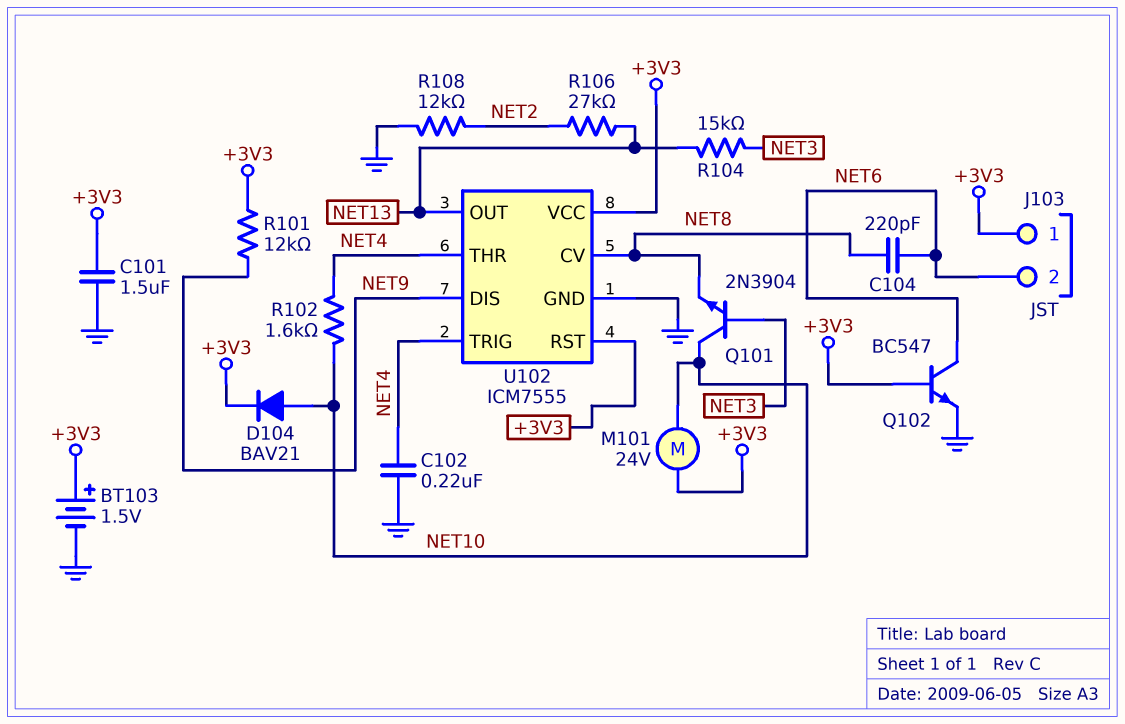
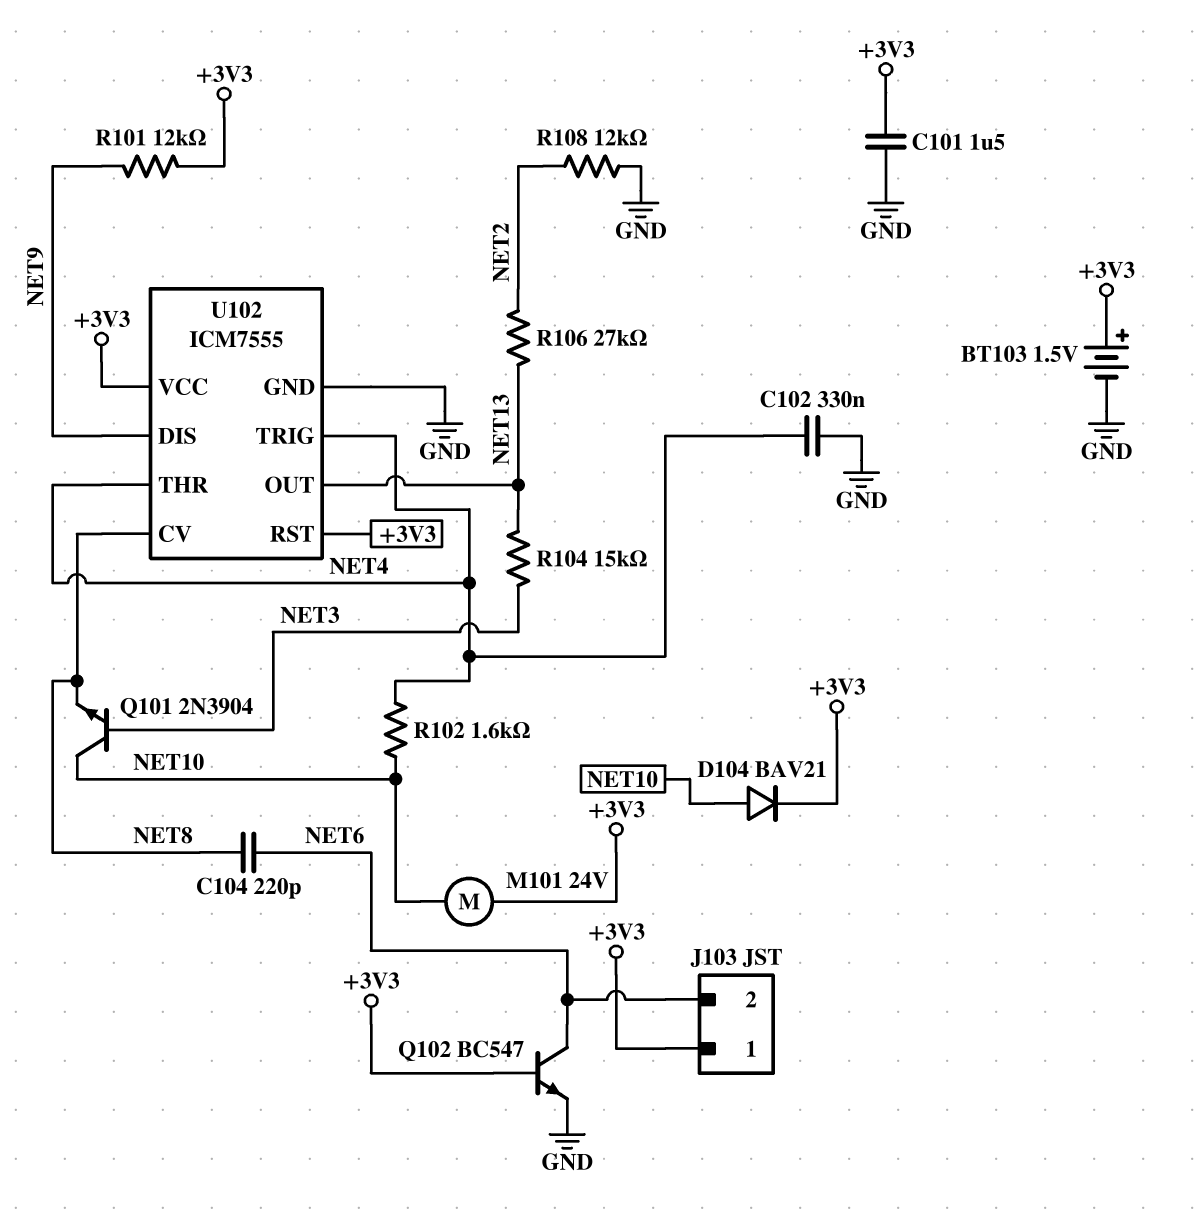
C102: 220nF (GND, NET4) -> 330nF (GND, NET4)

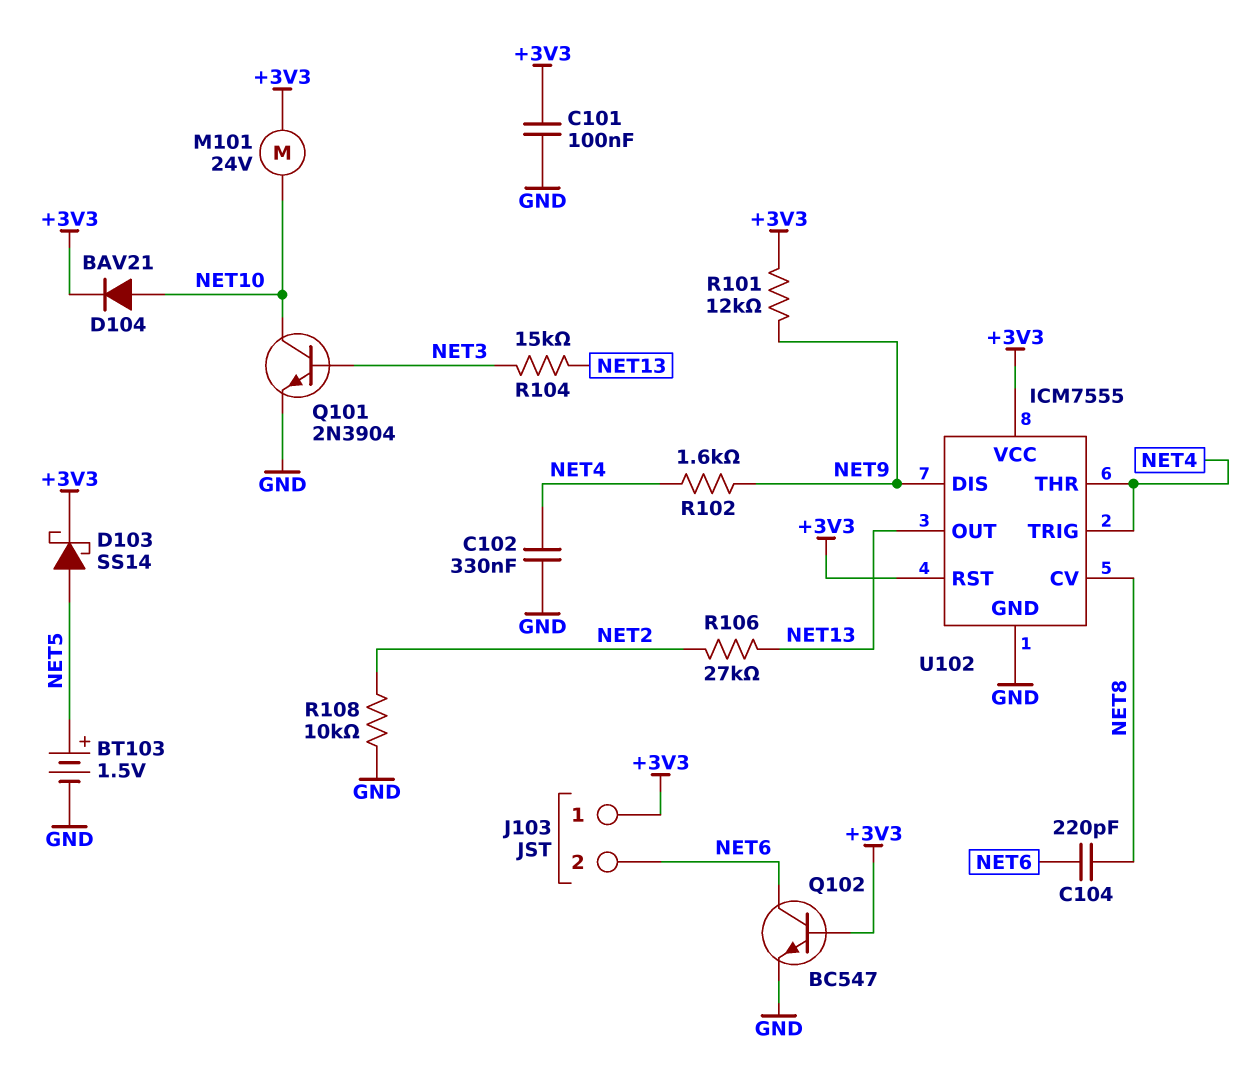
BT103: 1.5V (plus +3V3, minus GND) -> 1.5V (plus NET5, minus GND)
C101: 1.5uF (+3V3, GND) -> 100nF (+3V3, GND)
D103: none -> schottky SS14 (A NET5, K +3V3)
Q101: NPN 2N3904 (B NET3, C NET10, E NET8) -> NPN 2N3904 (B NET3, C NET10, E GND)
R102: 1.6k (NET4, NET10) -> 1.6k (NET4, NET9)
R108: 12k (GND, NET2) -> 10k (GND, NET2)

